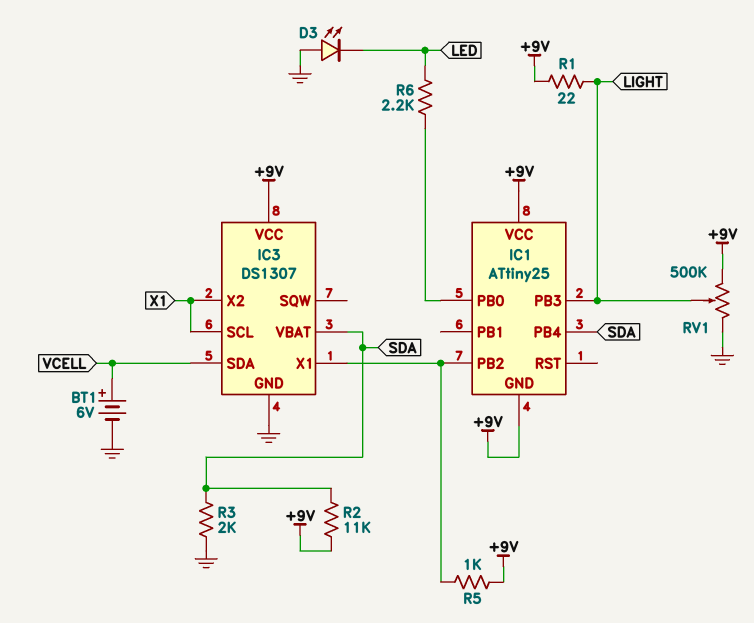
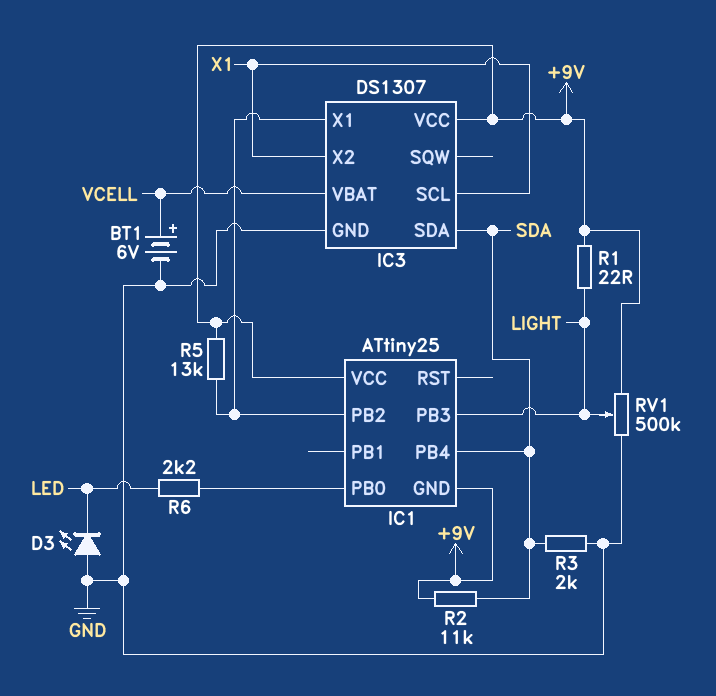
IC3 pin SDA: VCELL -> SDA
IC3 pin VBAT: SDA -> VCELL
R5: 1k (+9V, IC1/PB2) -> 13k (+9V, IC1/PB2)

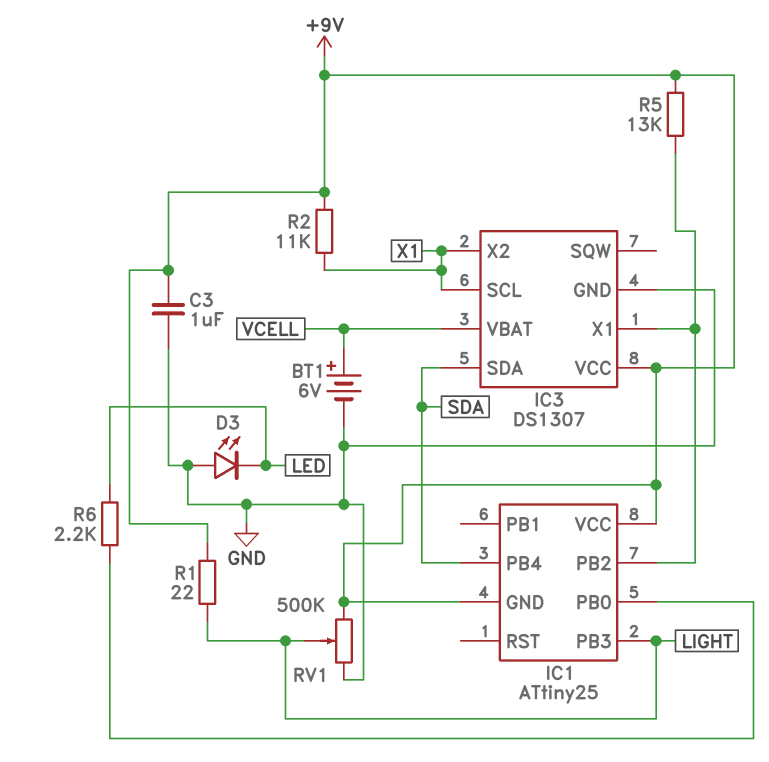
C3: none -> 1uF (+9V, GND)
R2: 11k (+9V, SDA) -> 11k (+9V, X1)
R3: 2k (GND, SDA) -> none

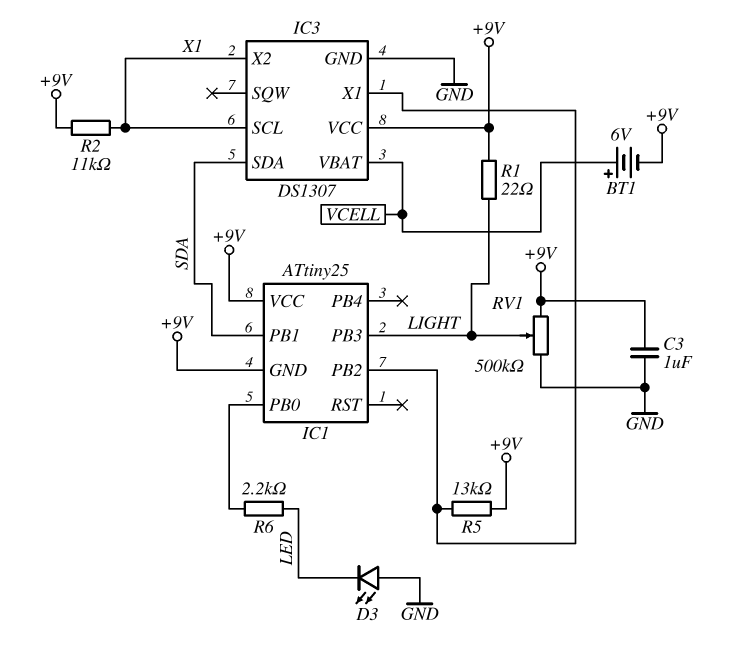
BT1: 6V (plus VCELL, minus GND) -> 6V (plus VCELL, minus +9V)
IC1 pin PB1: none -> SDA
IC1 pin PB4: SDA -> none

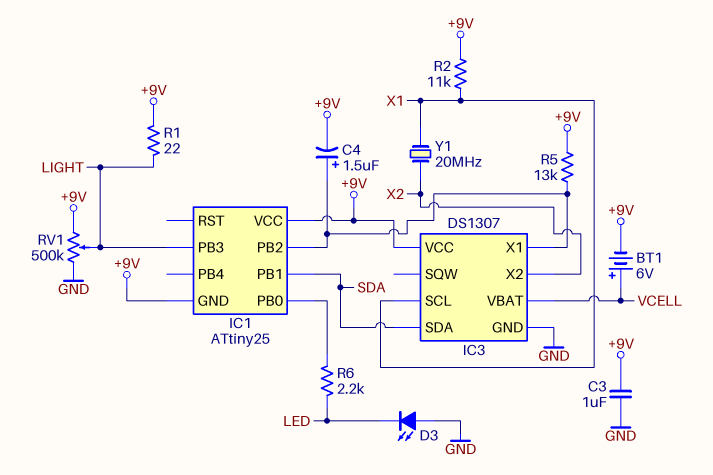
C4: none -> 1.5uF (plus IC1/PB2, minus +9V)
IC3 pin X2: X1 -> X2
Y1: none -> 20MHz (X1, X2)

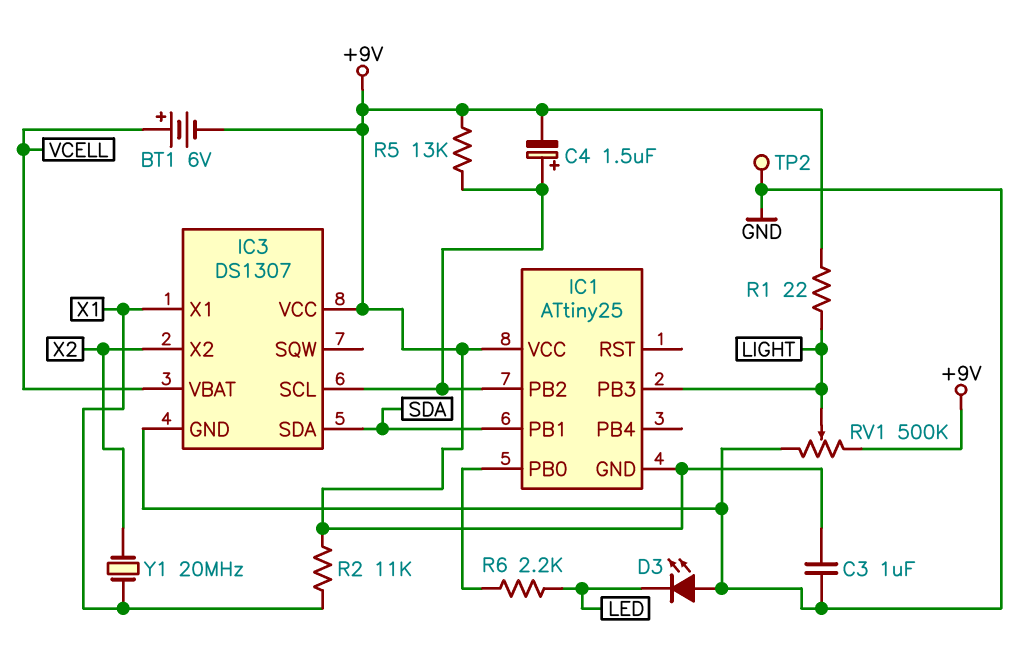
IC3 pin SCL: X1 -> IC1/PB2
IC3 pin X1: IC1/PB2 -> X1
TP2: none -> test point (GND)

